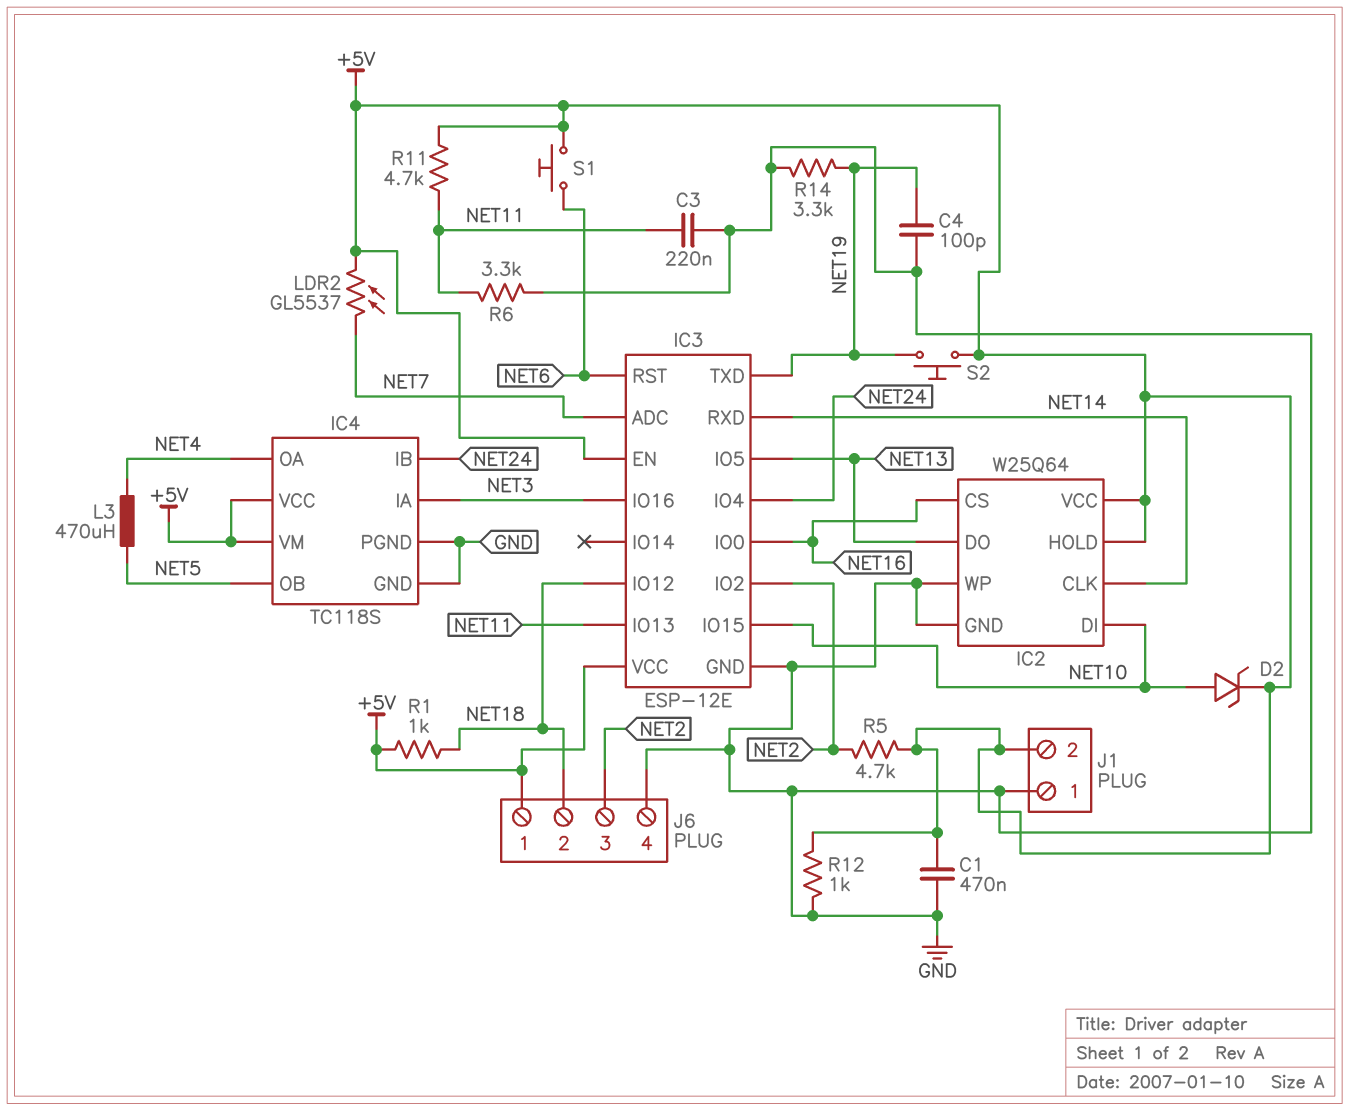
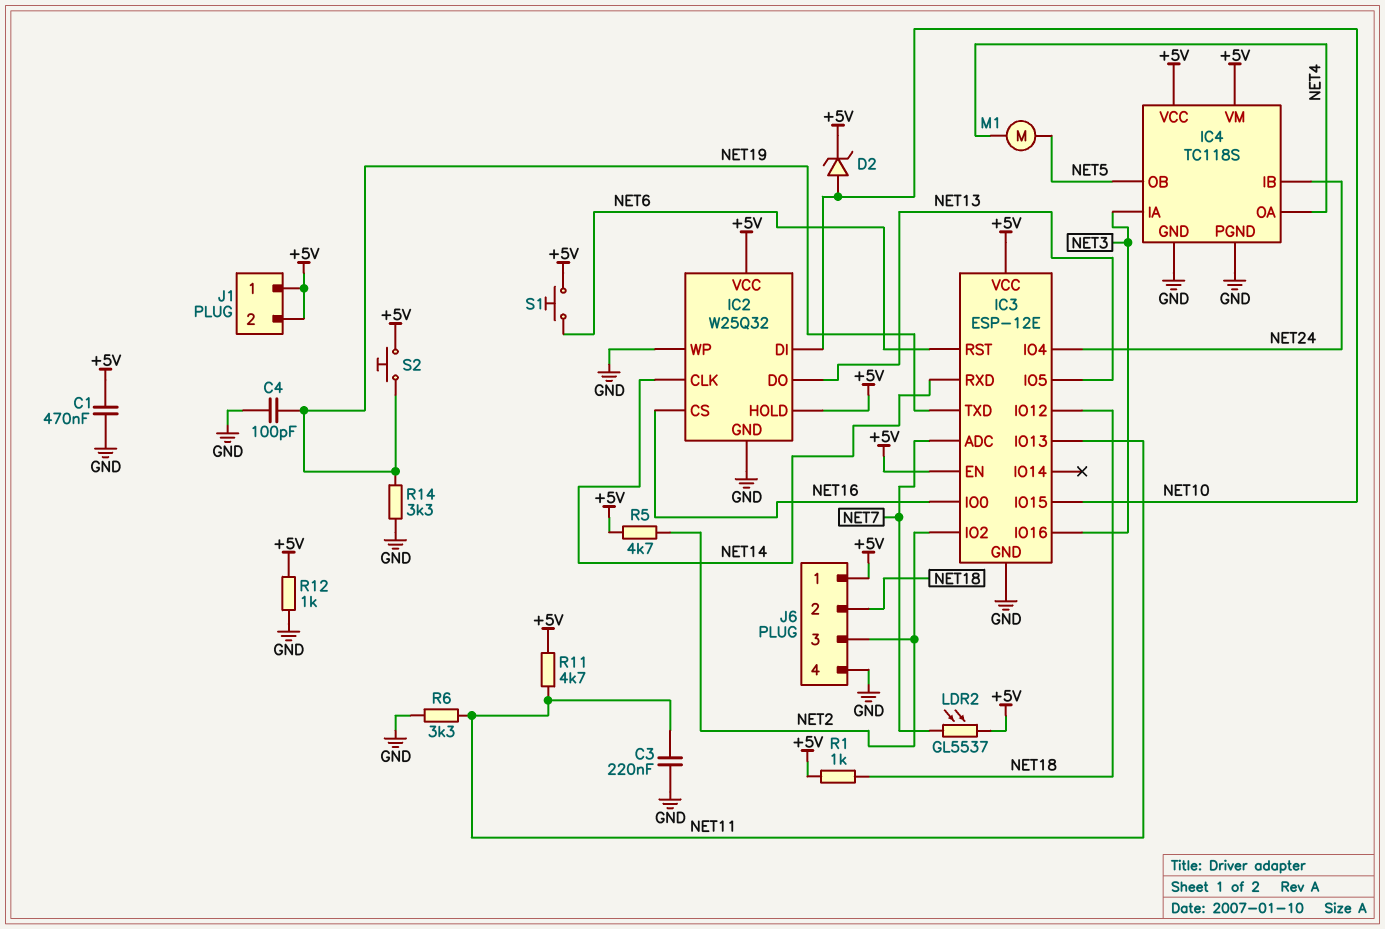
IC2: W25Q64 -> W25Q32
J1 pin 1: GND -> +5V
L3: 470uH (NET4, NET5) -> none
M1: none -> motor (NET4, NET5)

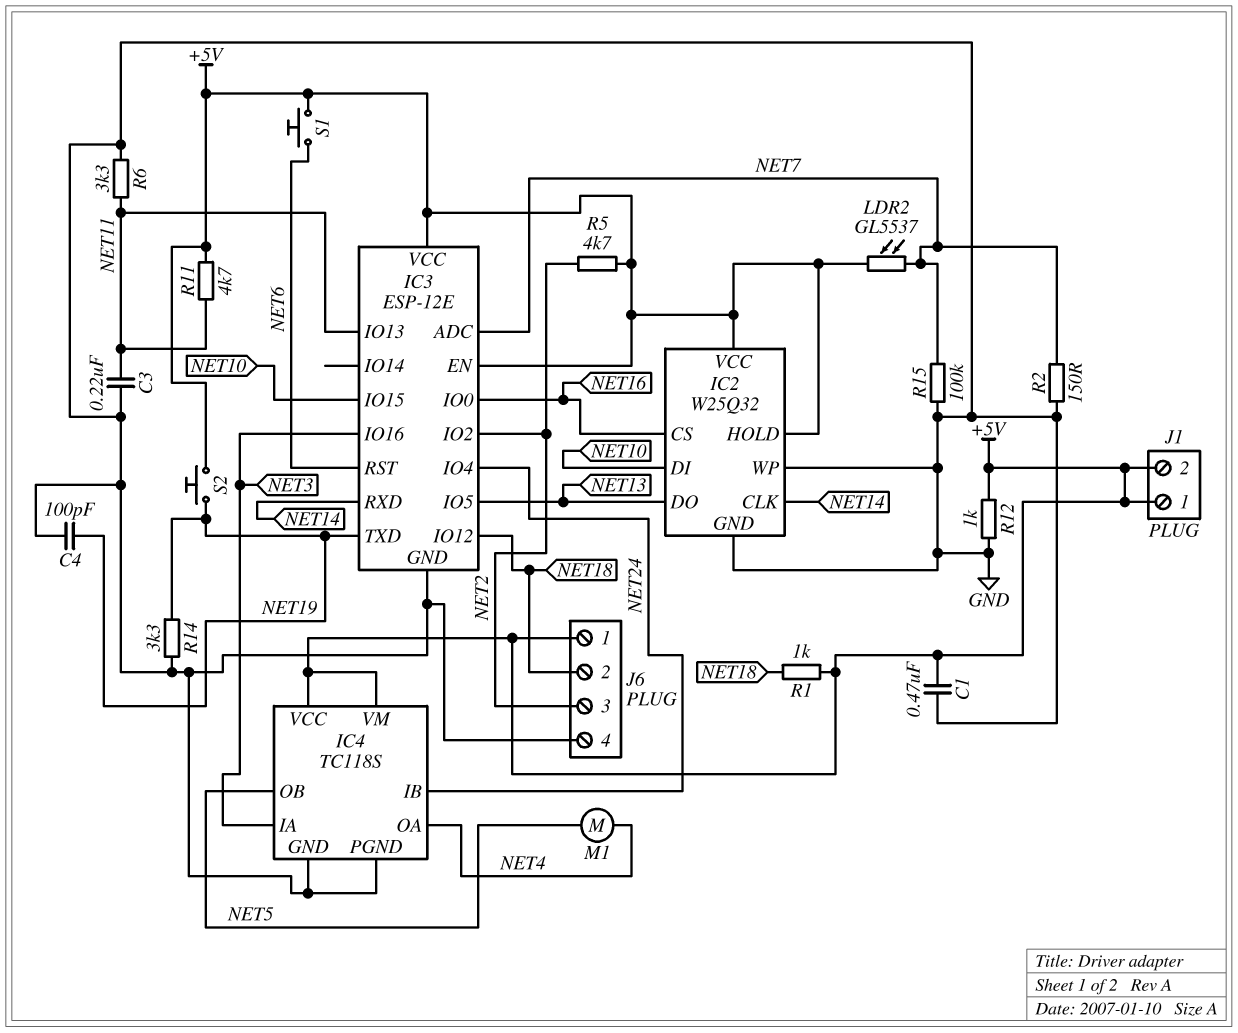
D2: zener (A NET10, K +5V) -> none
R2: none -> 150 (GND, NET7)
R15: none -> 100k (GND, NET7)

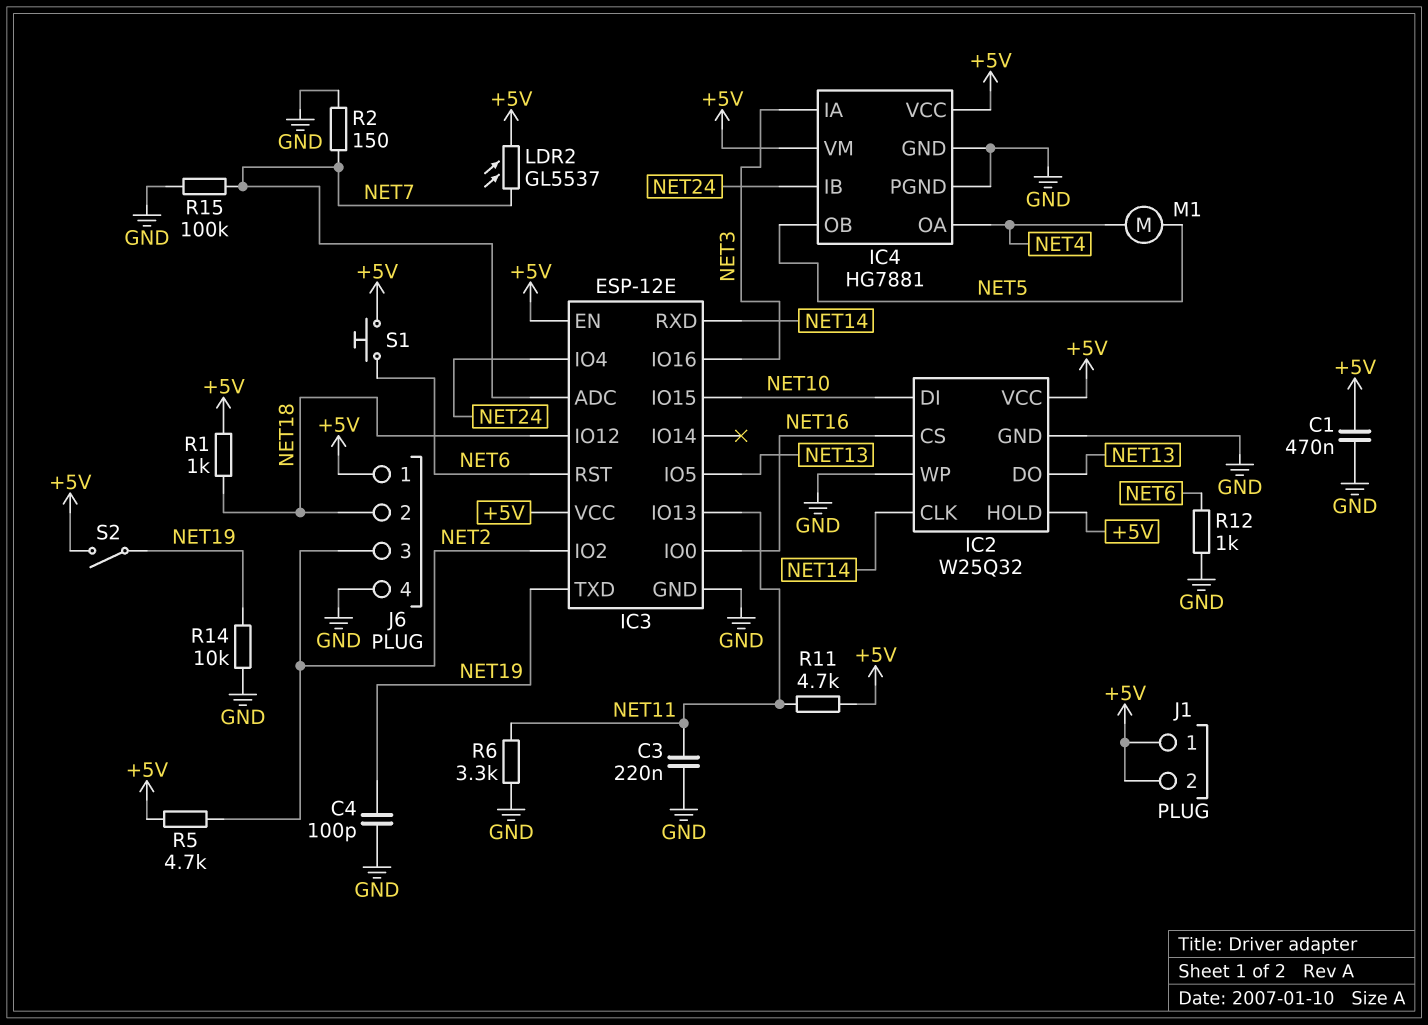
IC4: TC118S -> HG7881
R12: 1k (+5V, GND) -> 1k (GND, NET6)
R14: 3.3k (GND, NET19) -> 10k (GND, NET19)
S2: button (+5V, NET19) -> switch (+5V, NET19)

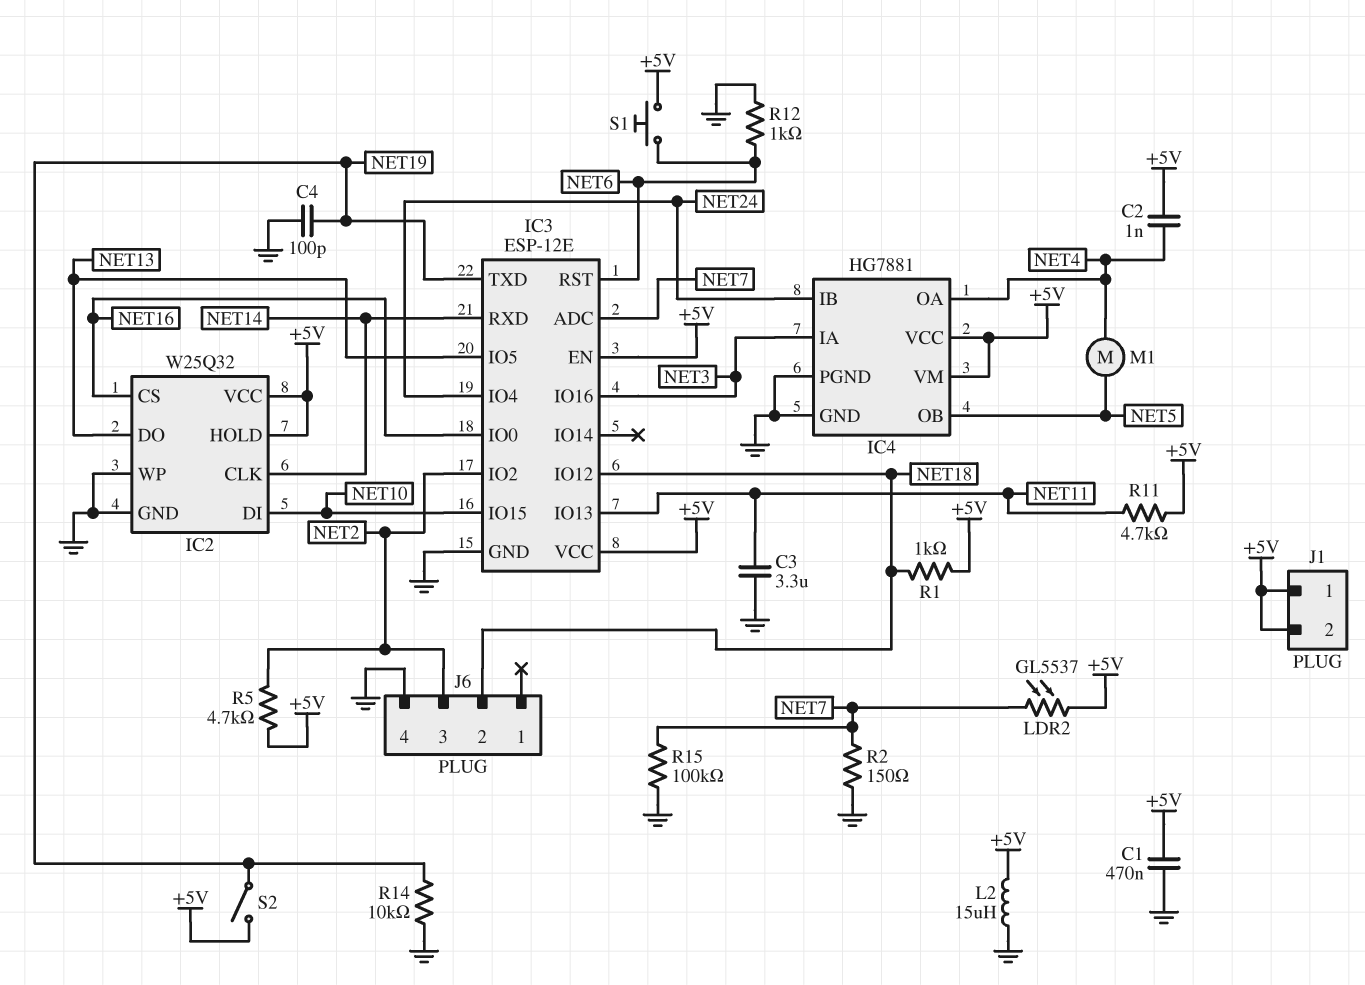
C2: none -> 1nF (+5V, NET4)
C3: 220nF (GND, NET11) -> 3.3uF (GND, NET11)
J6 pin 1: +5V -> none
L2: none -> 15uH (+5V, GND)
R6: 3.3k (GND, NET11) -> none

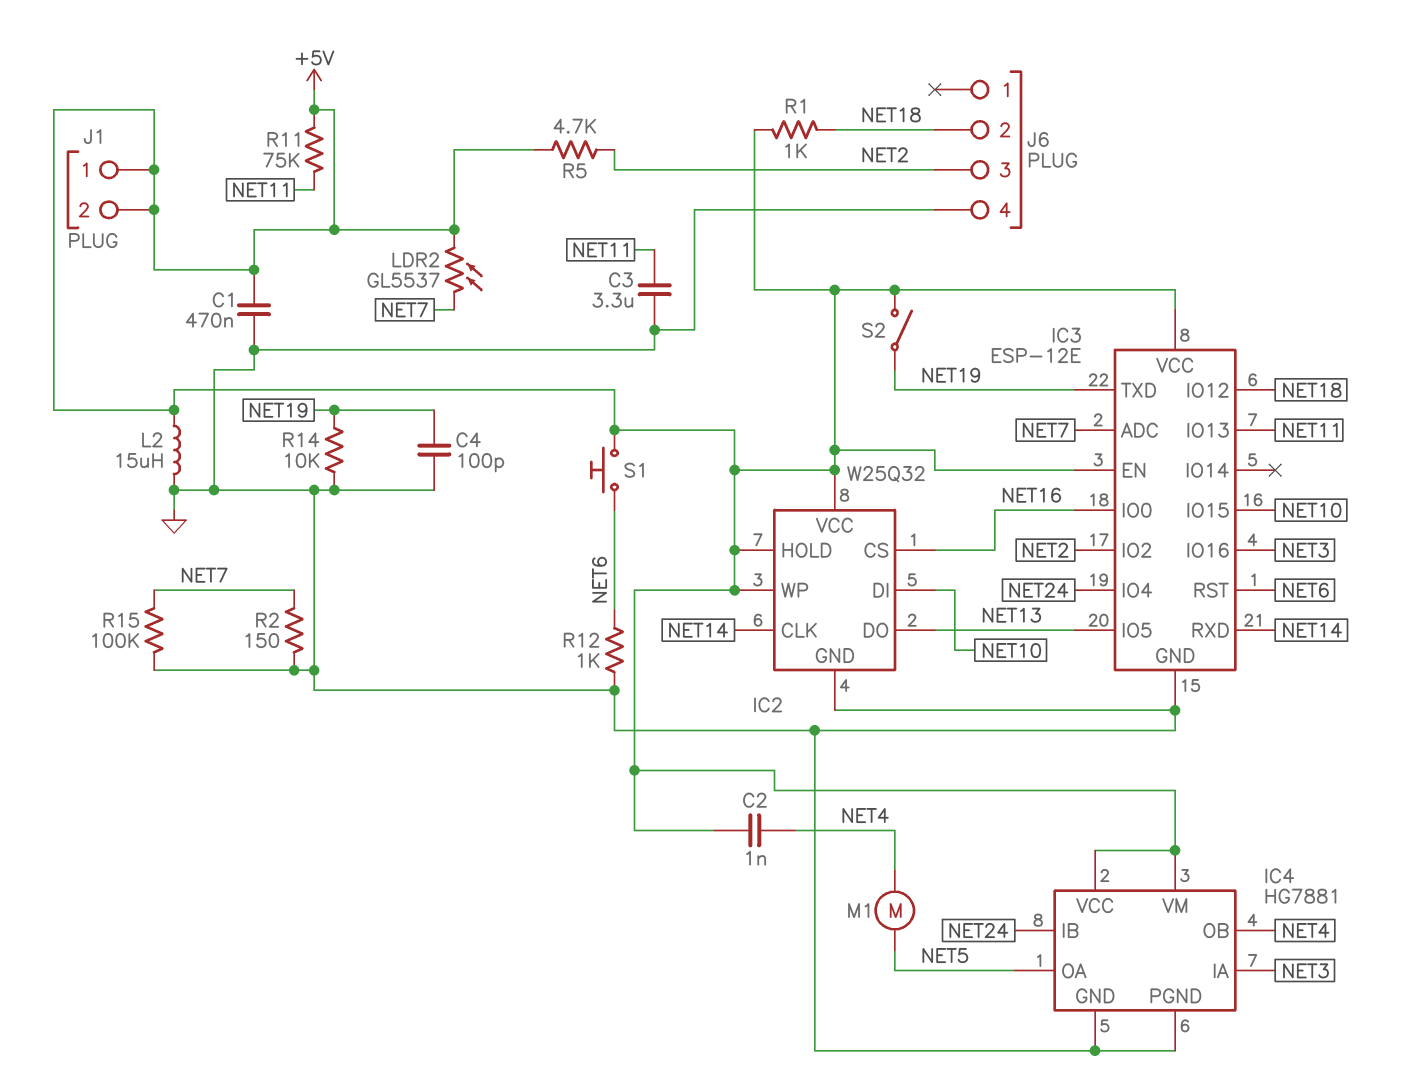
IC2 pin WP: GND -> +5V
IC4 pin OA: NET4 -> NET5
IC4 pin OB: NET5 -> NET4
R11: 4.7k (+5V, NET11) -> 75k (+5V, NET11)

